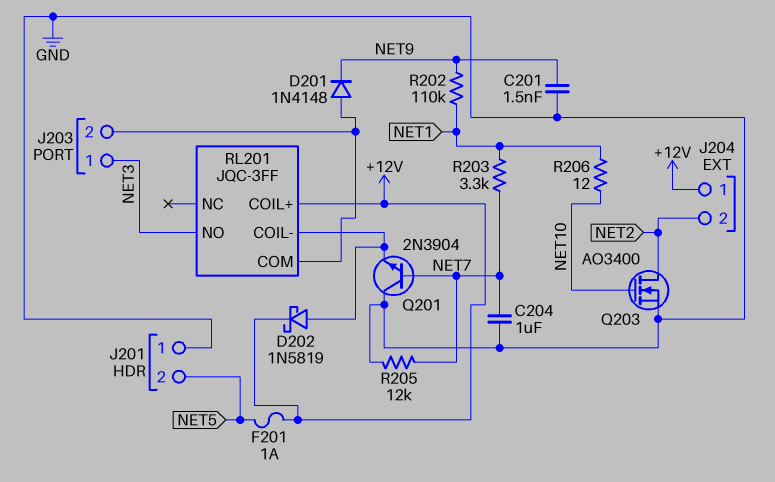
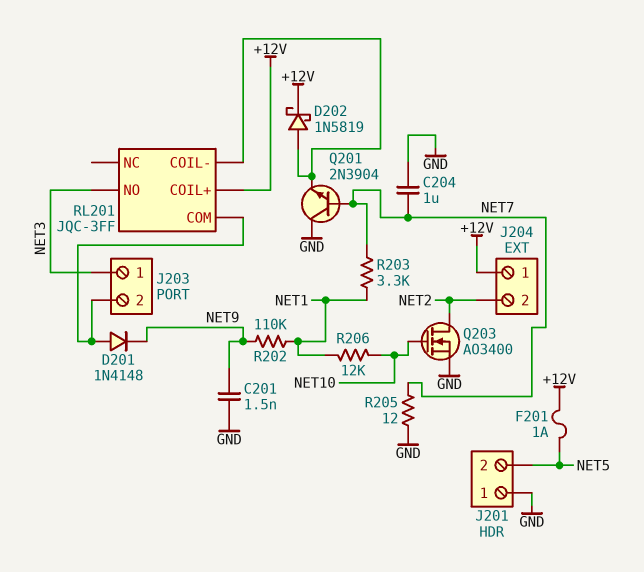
R205: 12k (GND, NET7) -> 12 (GND, NET7)
R206: 12 (NET1, NET10) -> 12k (NET1, NET10)

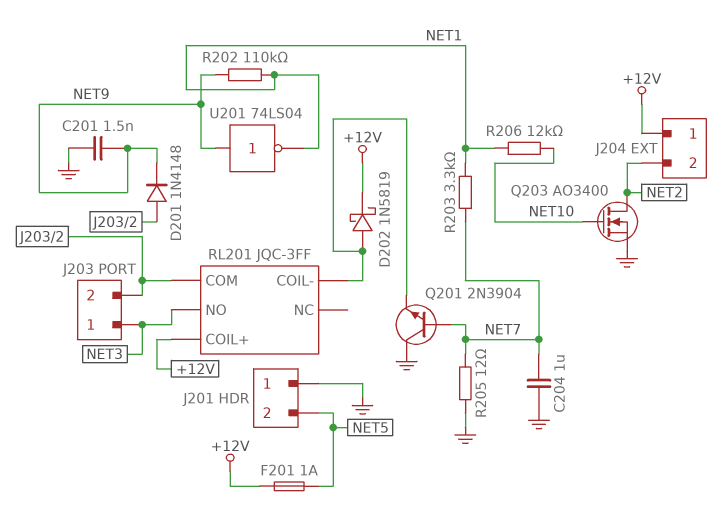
U201: none -> NOT 74LS04 (in NET9, out NET1)

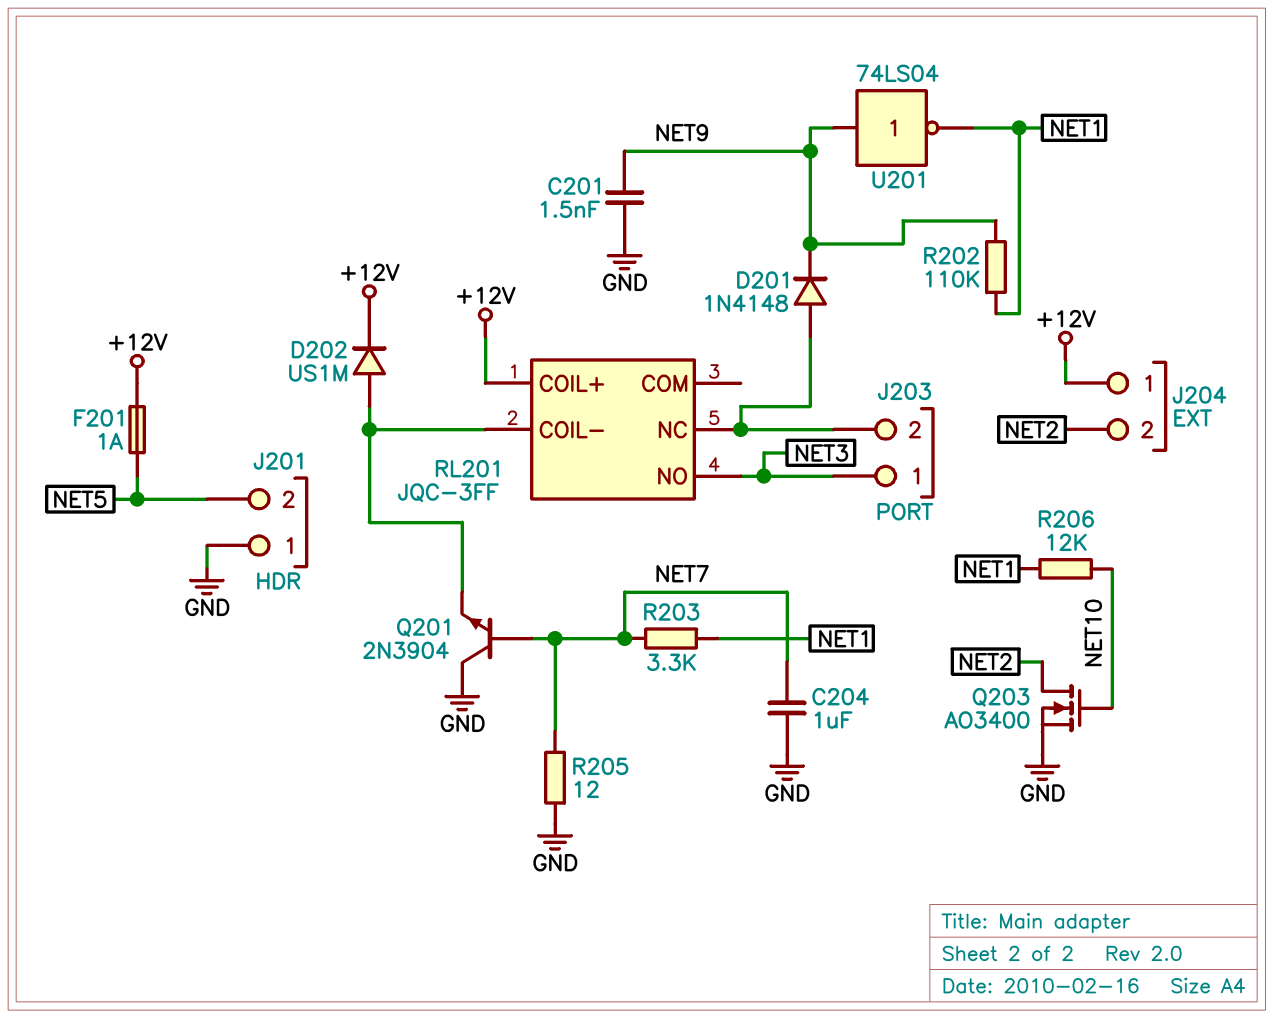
D202: schottky 1N5819 (A RL201/COIL-, K +12V) -> diode US1M (A RL201/COIL-, K +12V)
RL201 pin COM: J203/2 -> none
RL201 pin NC: none -> J203/2

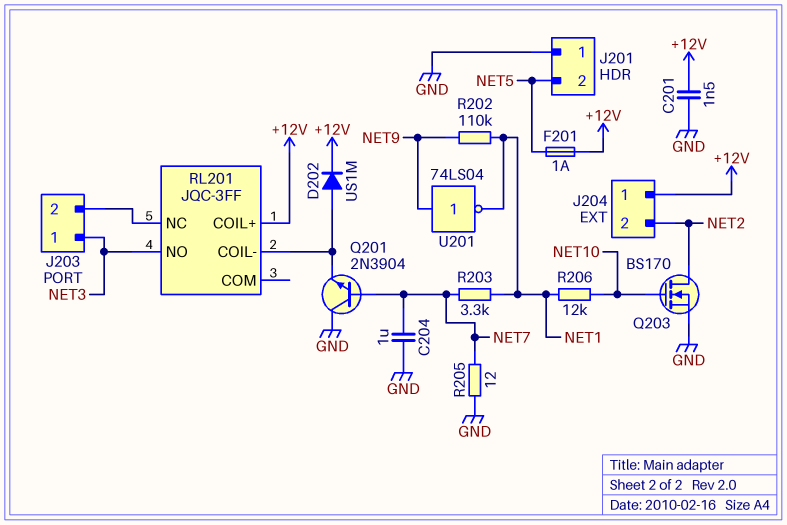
C201: 1.5nF (GND, NET9) -> 1.5nF (+12V, GND)
D201: diode 1N4148 (A J203/2, K NET9) -> none
Q203: NMOS AO3400 (G NET10, D NET2, S GND) -> NMOS BS170 (G NET10, D NET2, S GND)

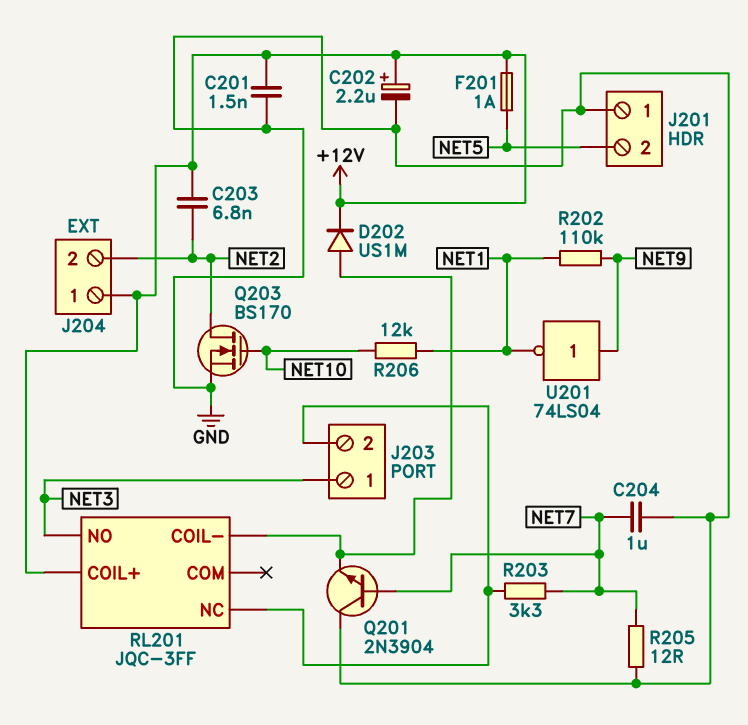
C202: none -> 2.2uF (plus +12V, minus GND)
C203: none -> 6.8nF (+12V, NET2)
R203: 3.3k (NET1, NET7) -> 3.3k (J203/2, NET7)

